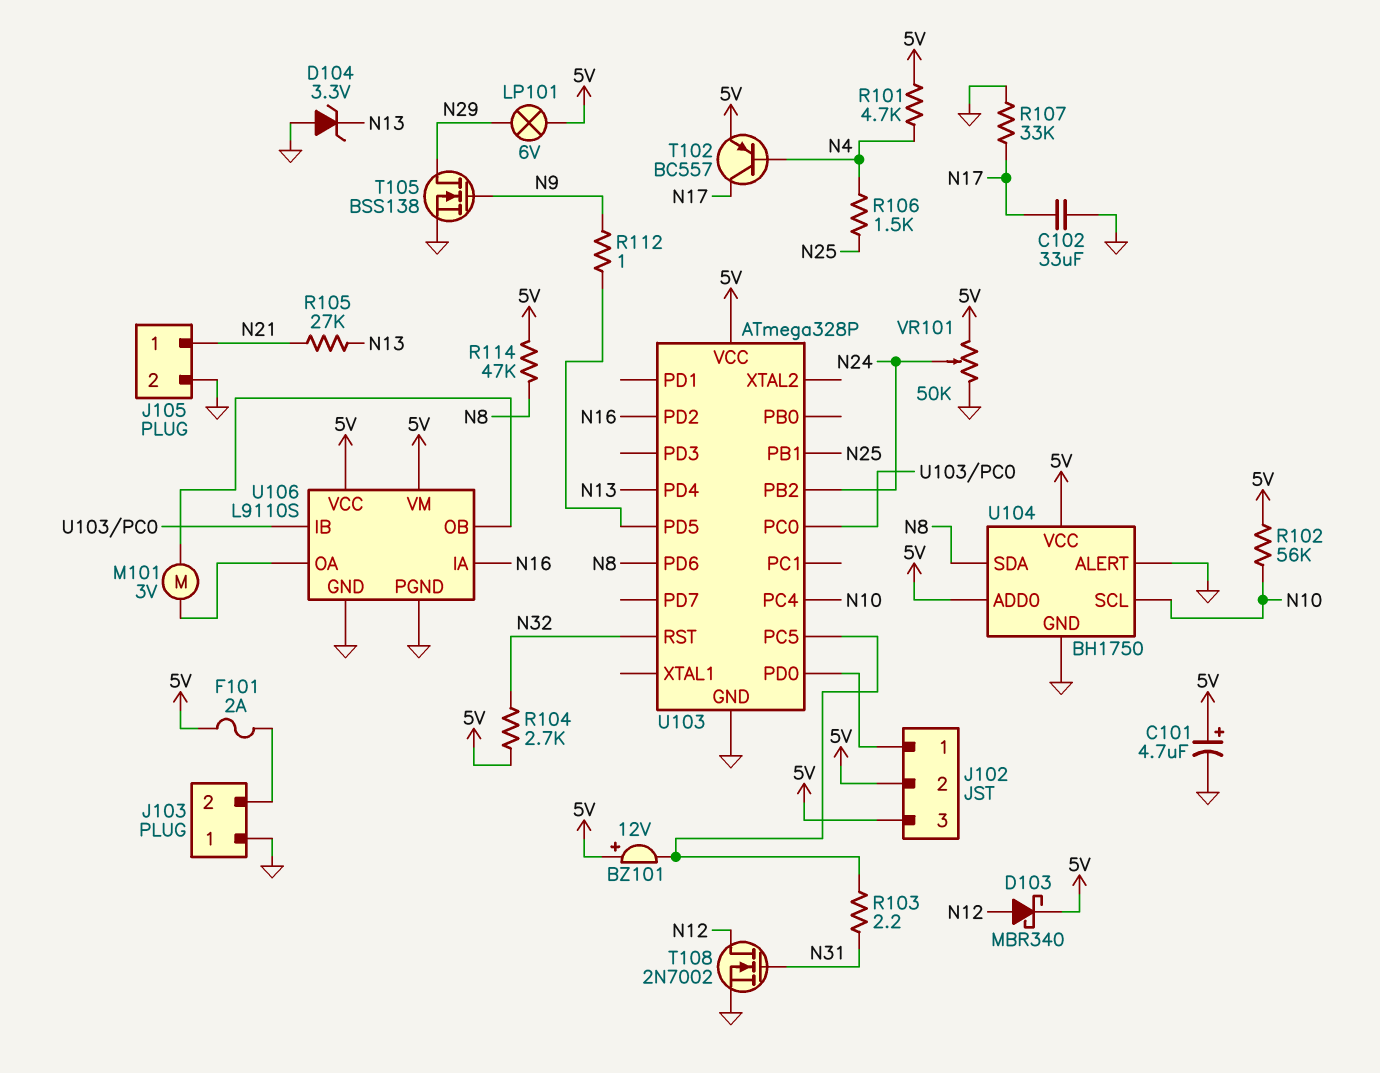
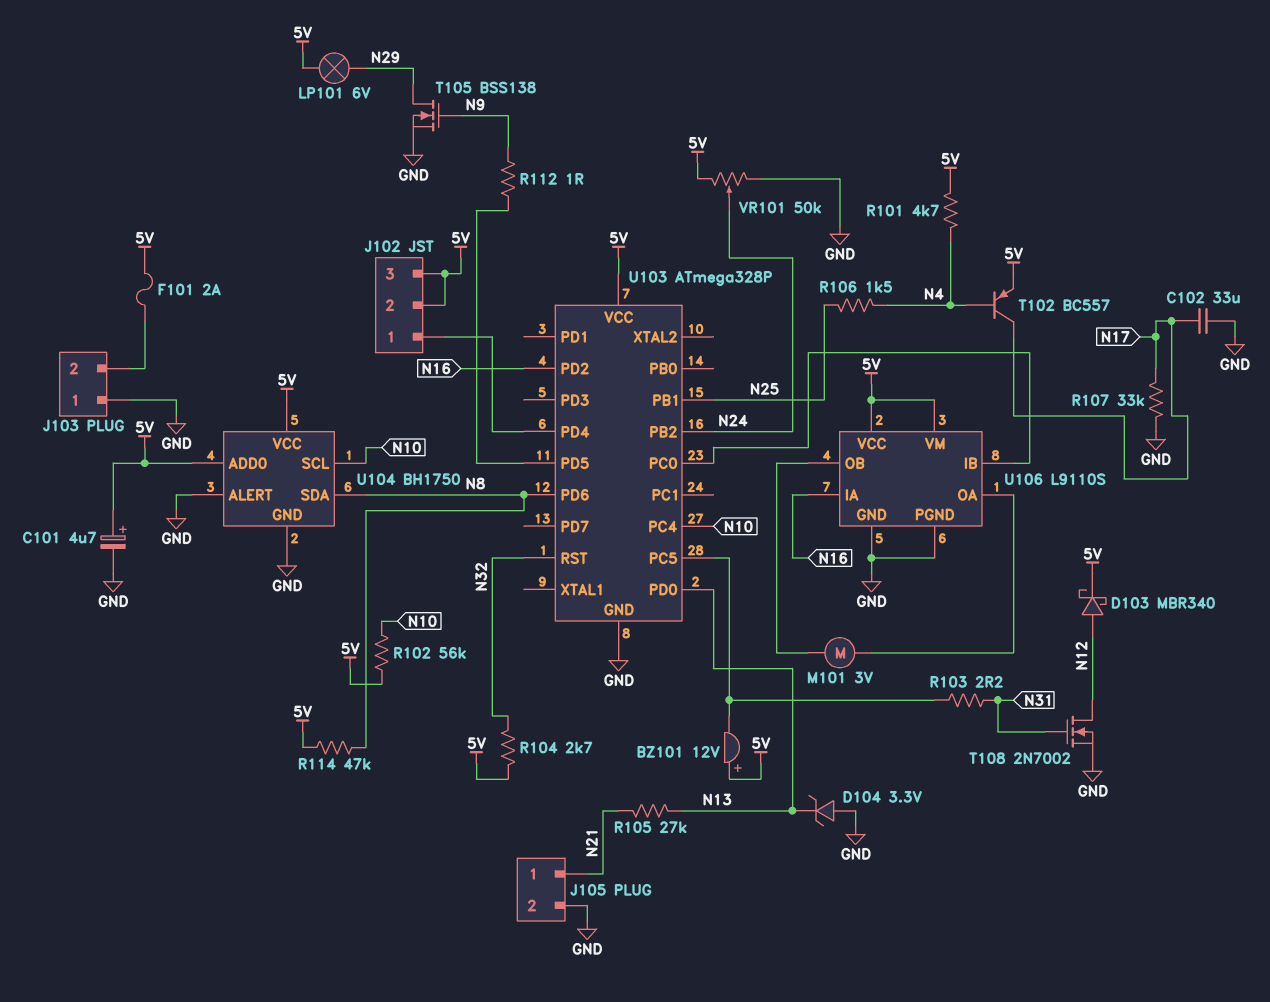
U103 pin PD0: J102/1 -> N13
U103 pin PD4: N13 -> J102/1

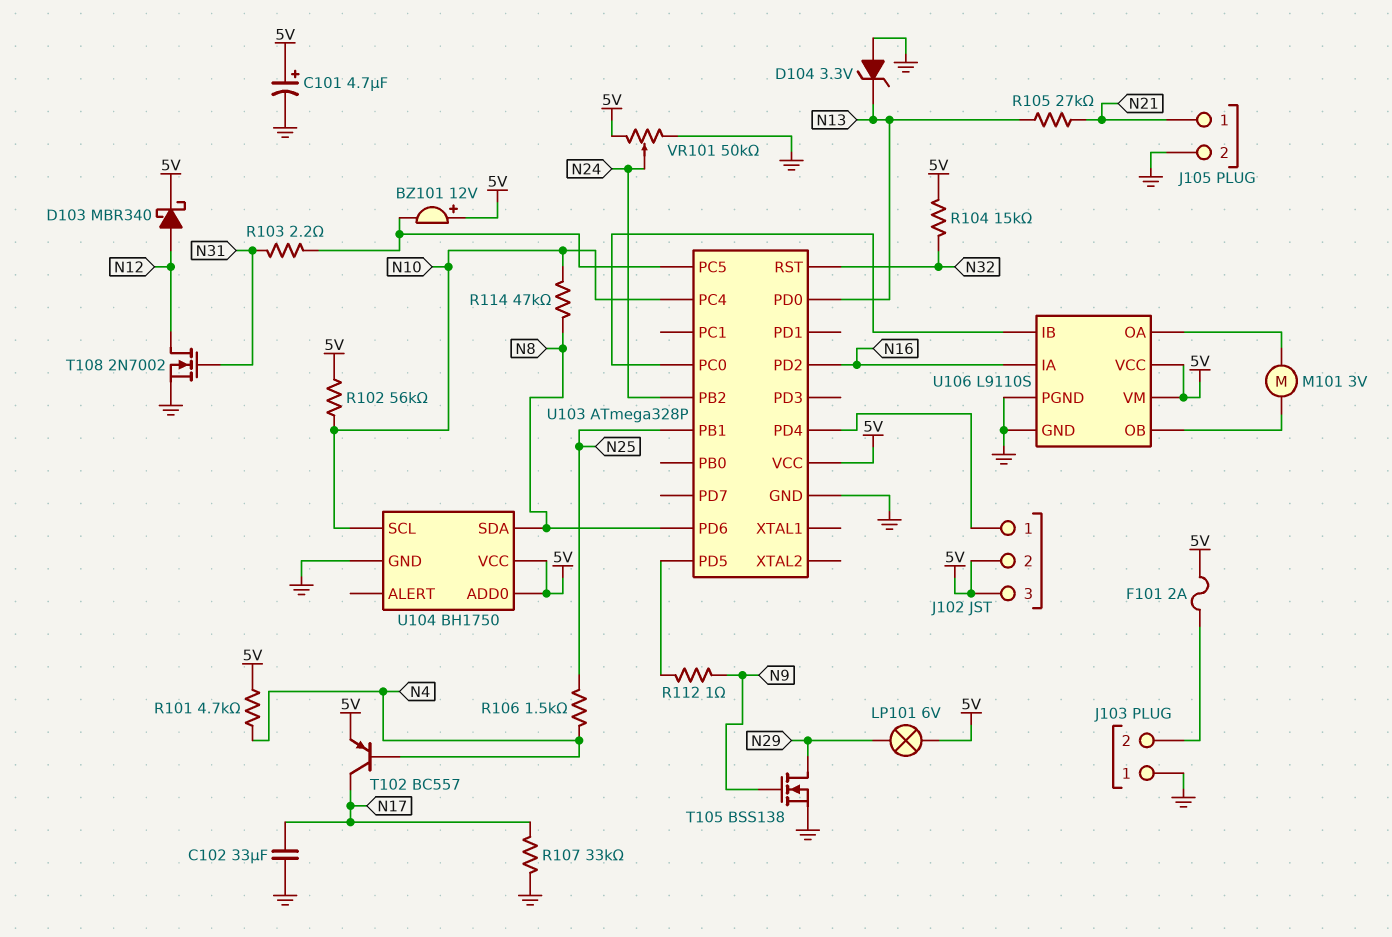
R104: 2.7k (5V, N32) -> 15k (5V, N32)
R114: 47k (5V, N8) -> 47k (N8, N10)
U104 pin ALERT: GND -> none

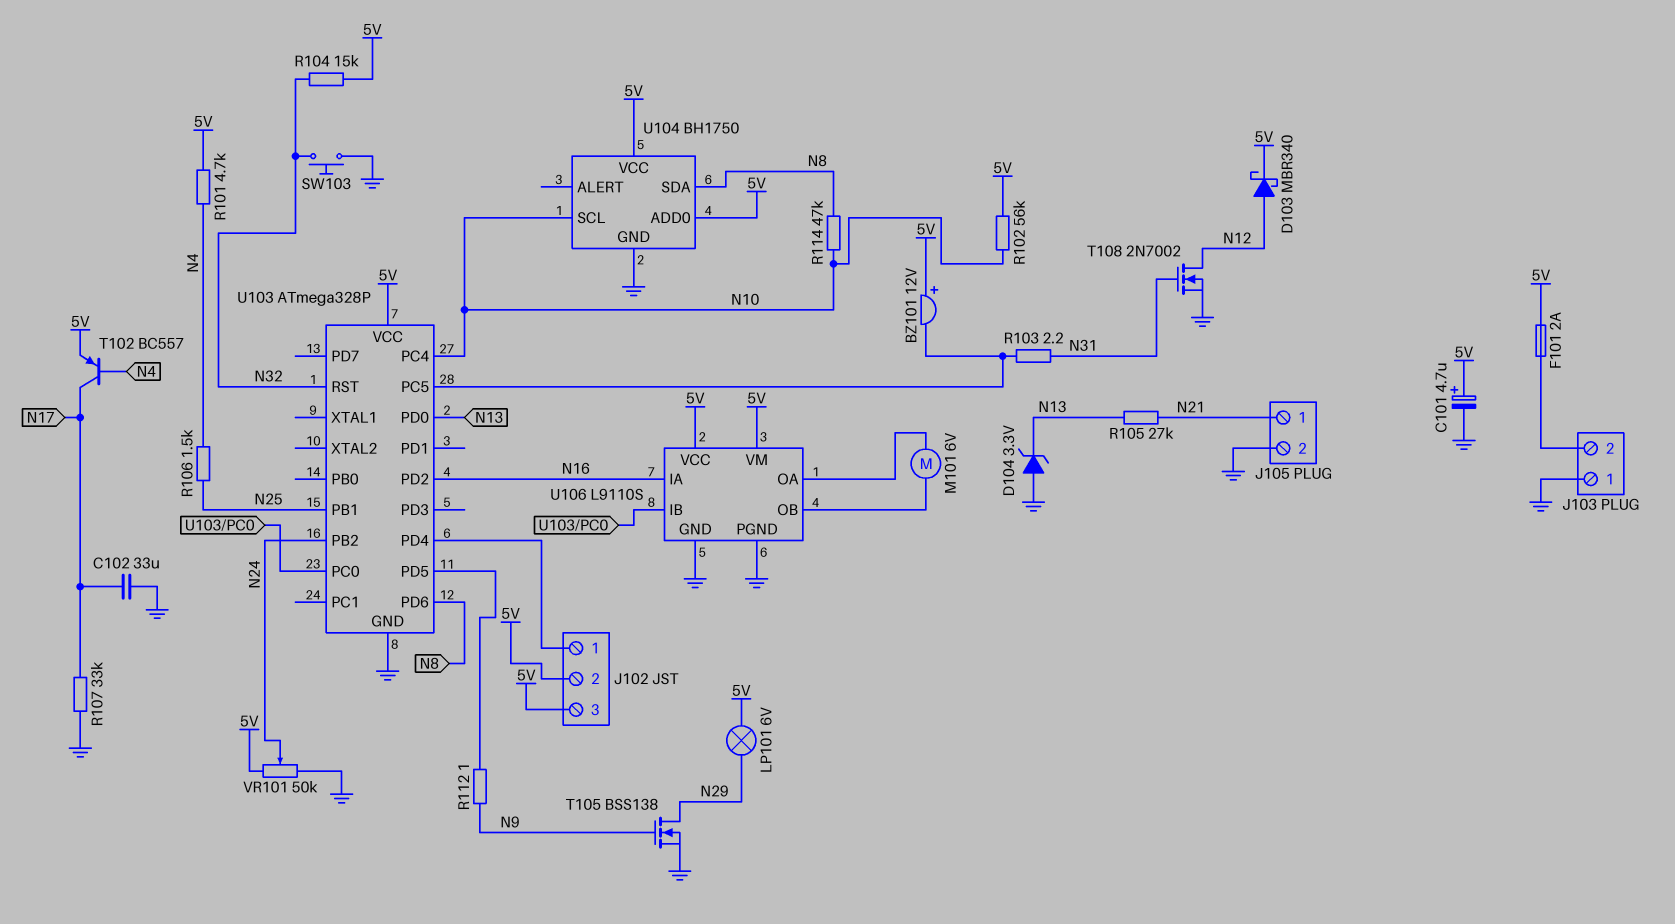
M101: motor 3V (U106/OA, U106/OB) -> motor 6V (U106/OA, U106/OB)
SW103: none -> button (GND, N32)

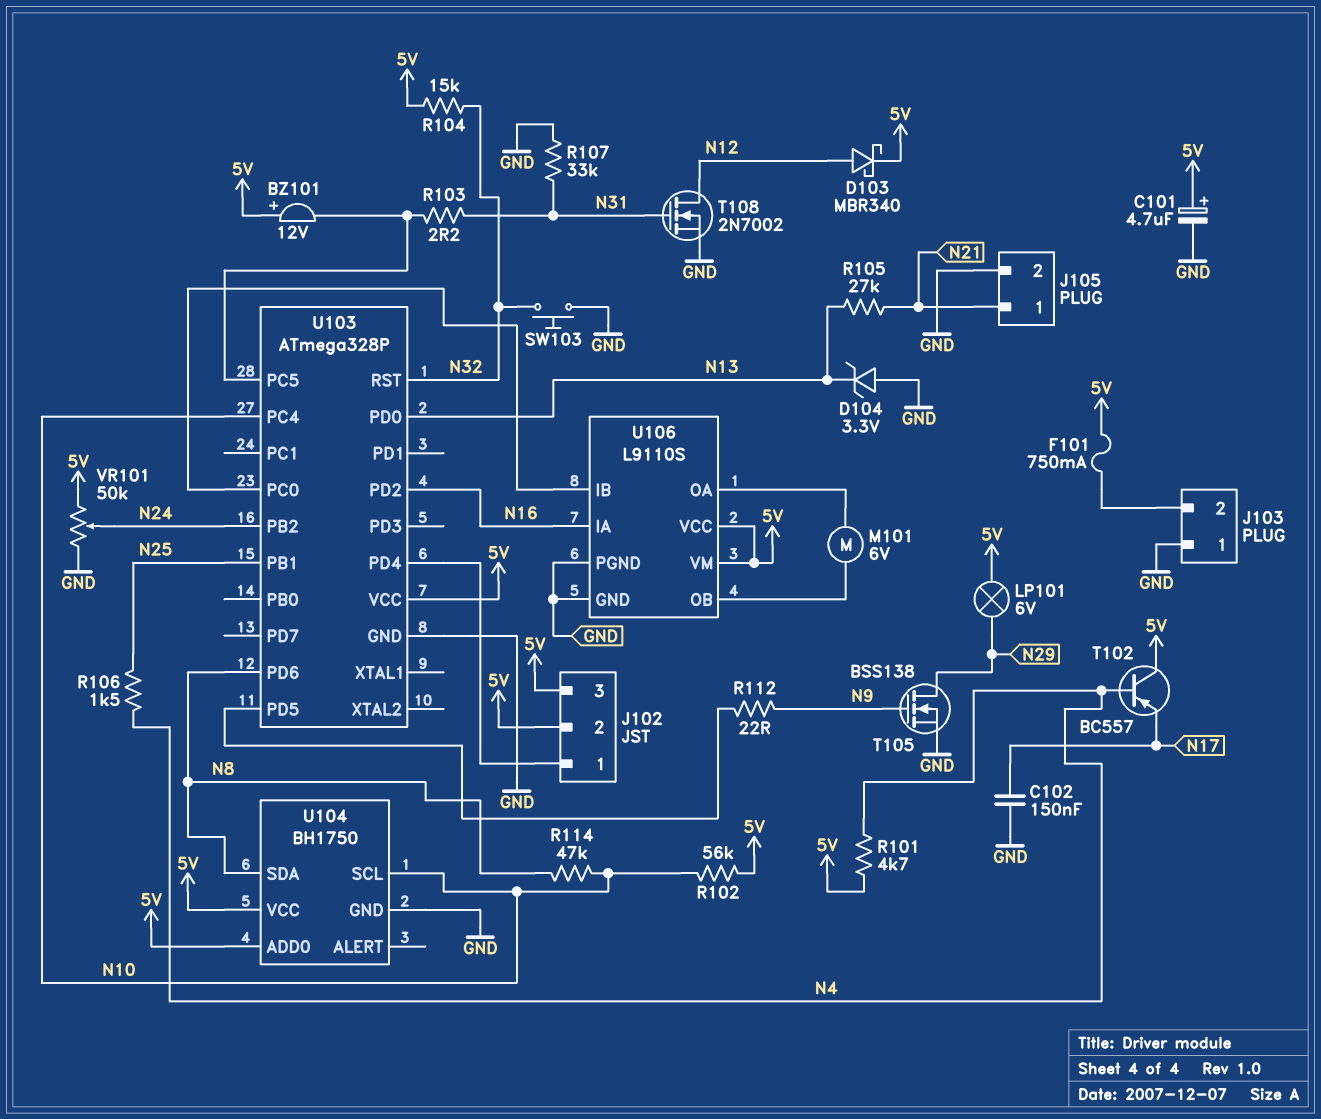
C102: 33uF (GND, N17) -> 150nF (GND, N17)
F101: 2A (5V, J103/2) -> 750mA (5V, J103/2)
R107: 33k (GND, N17) -> 33k (GND, N31)
R112: 1 (N9, U103/PD5) -> 22 (N9, U103/PD5)
T102: PNP BC557 (B N4, C N17, E 5V) -> PNP BC557 (B N4, C 5V, E N17)

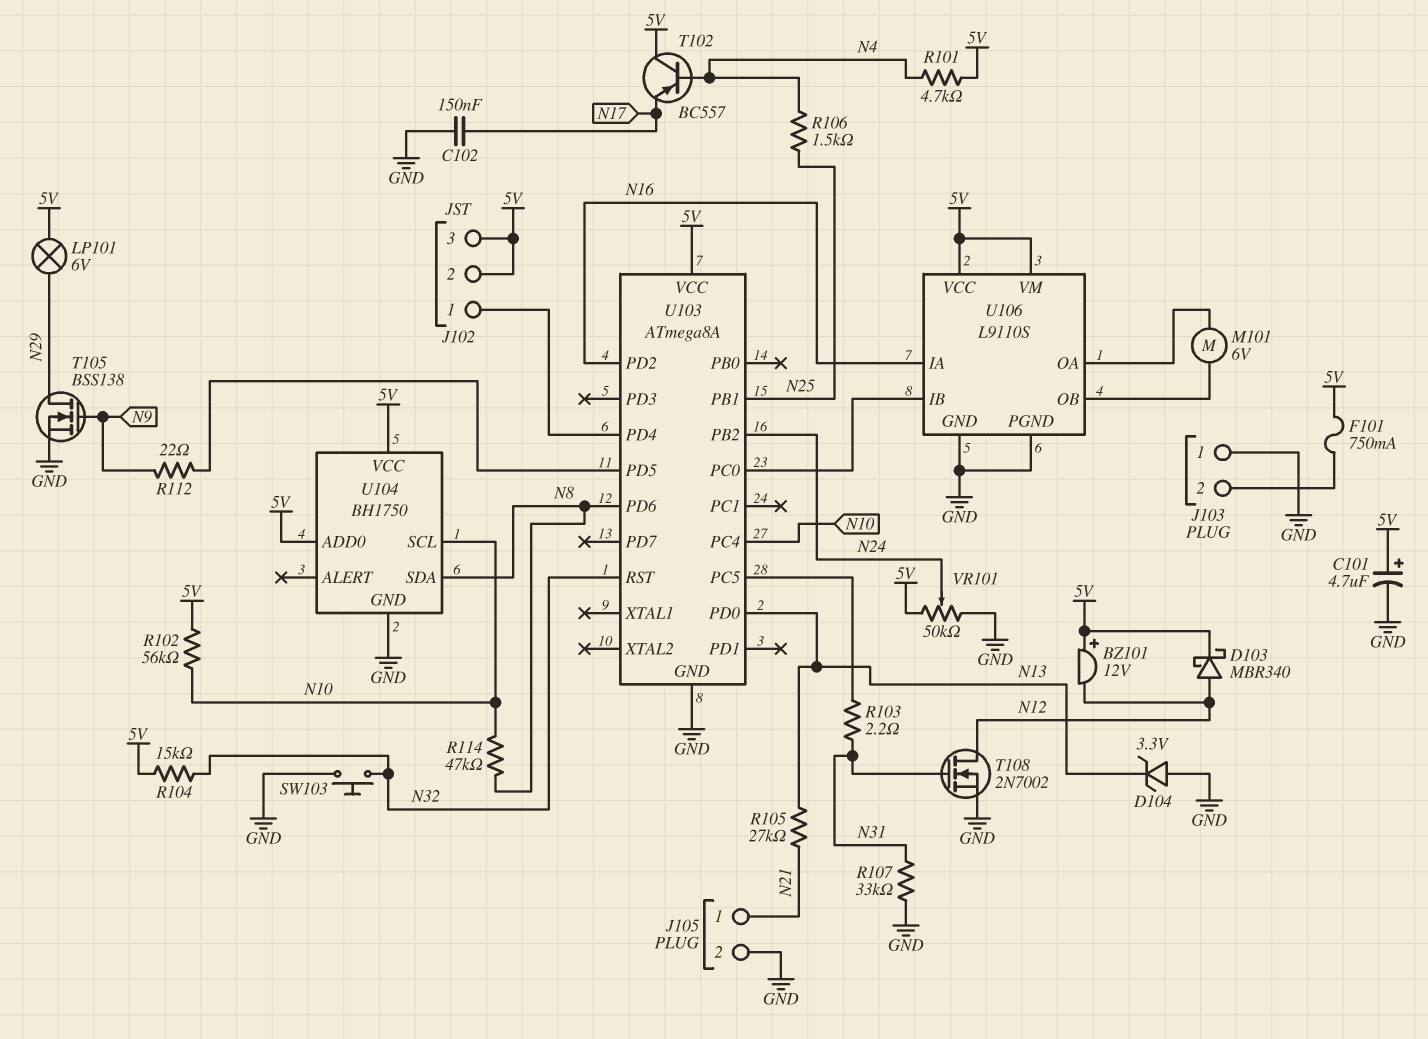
BZ101: buzzer 12V (plus 5V, minus U103/PC5) -> buzzer 12V (plus 5V, minus N12)
U103: ATmega328P -> ATmega8A

